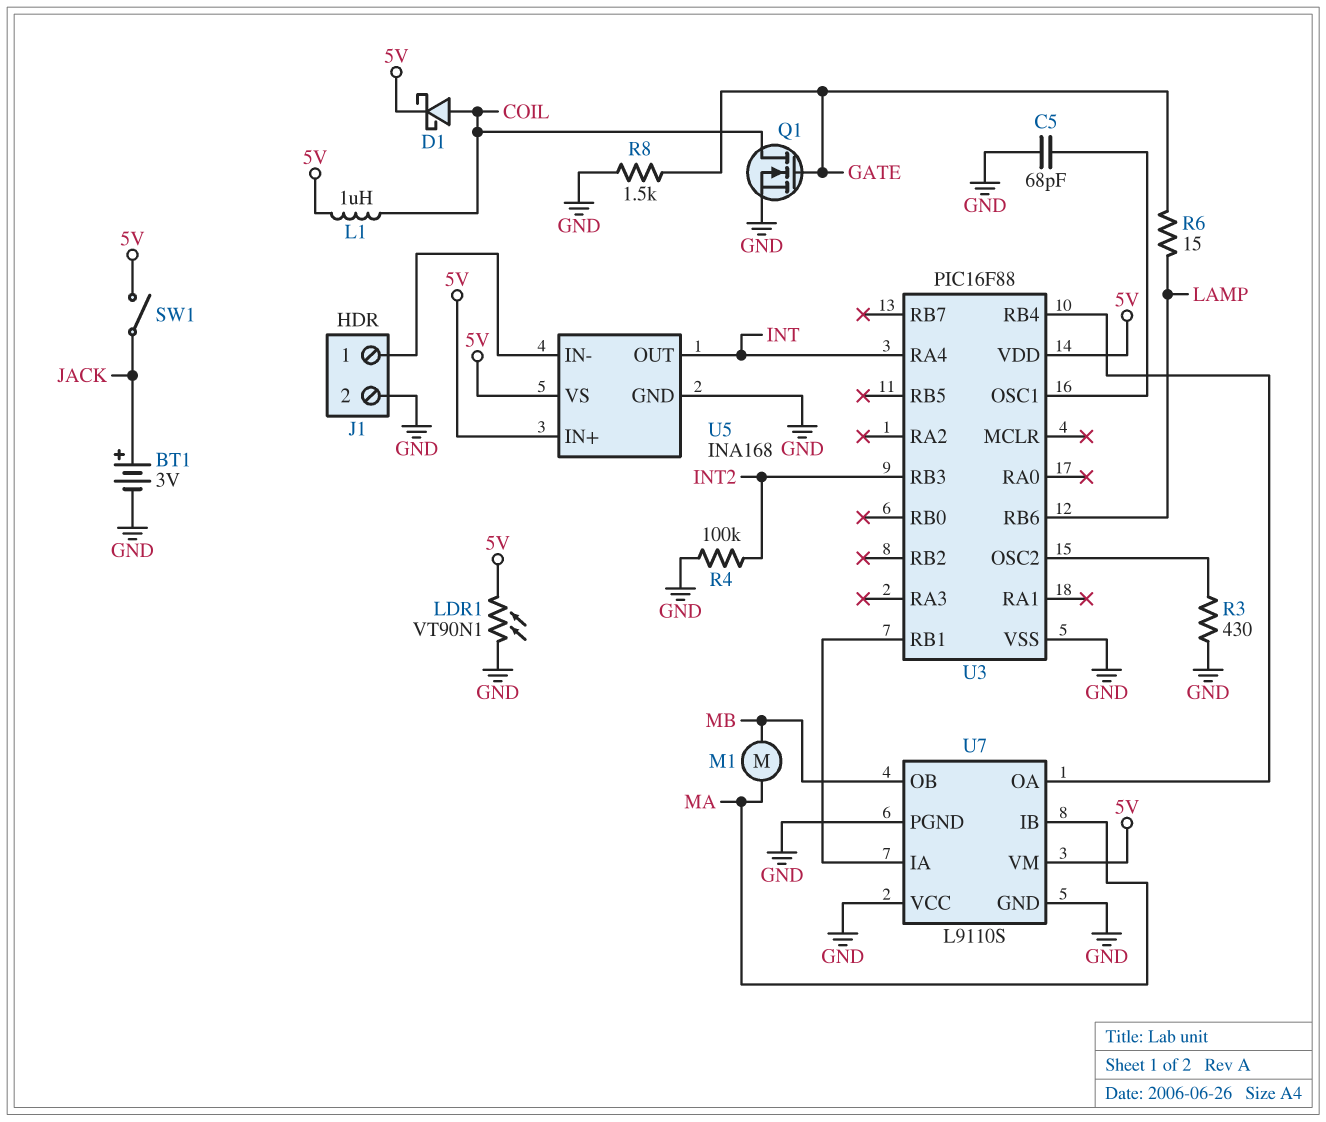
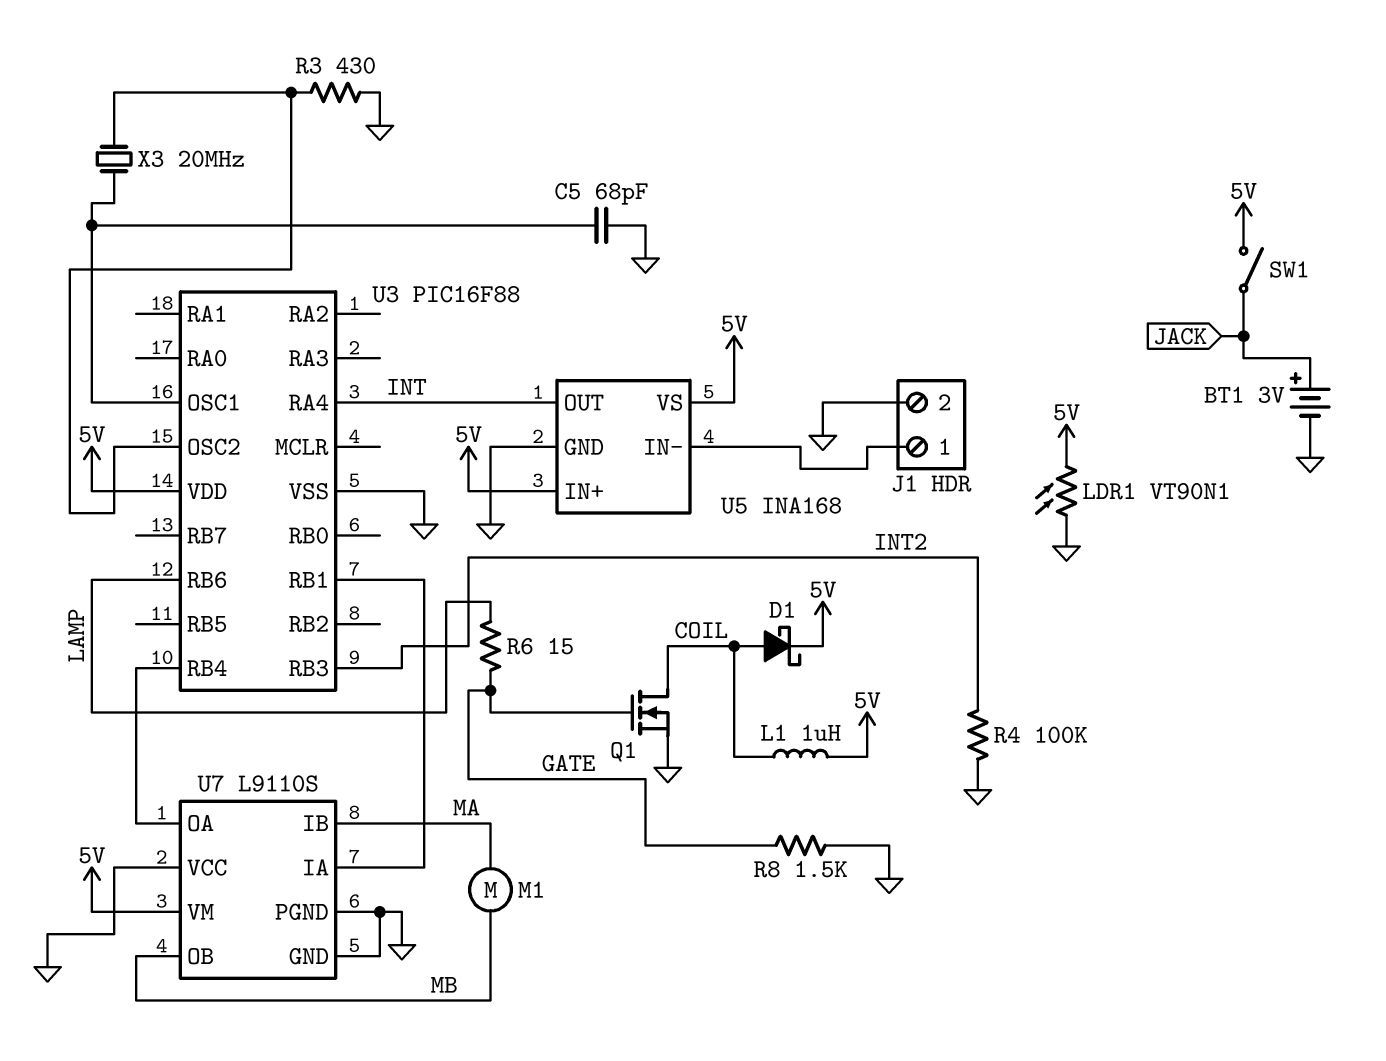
X3: none -> 20MHz (U3/OSC1, U3/OSC2)

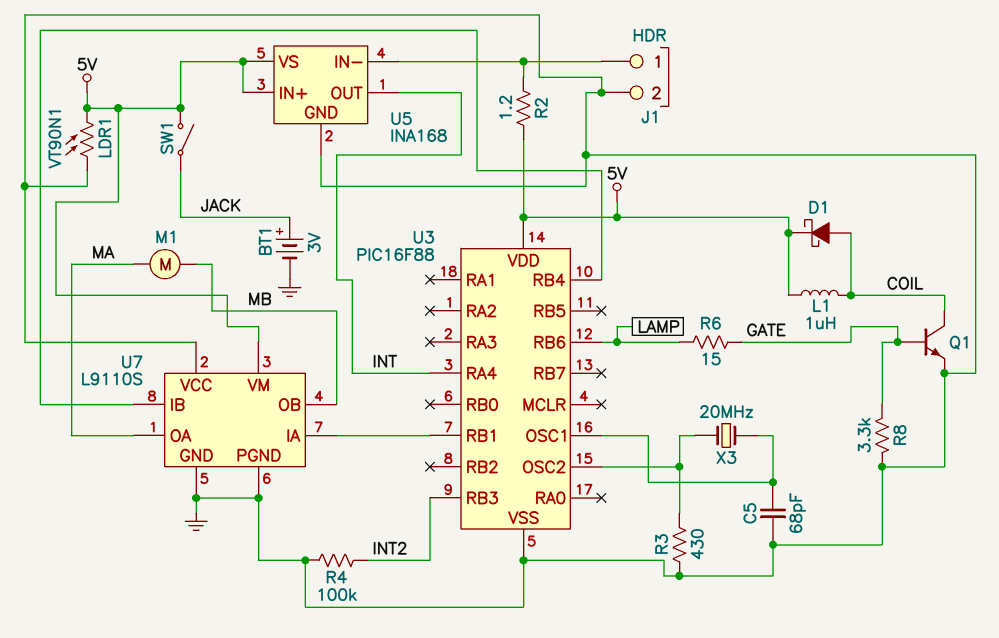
Q1: NMOS (G GATE, D COIL, S GND) -> NPN (B GATE, C COIL, E GND)
R2: none -> 1.2 (5V, J1/1)
R8: 1.5k (GATE, GND) -> 3.3k (GATE, GND)
U7 pin IB: MA -> U3/RB4
U7 pin OA: U3/RB4 -> MA

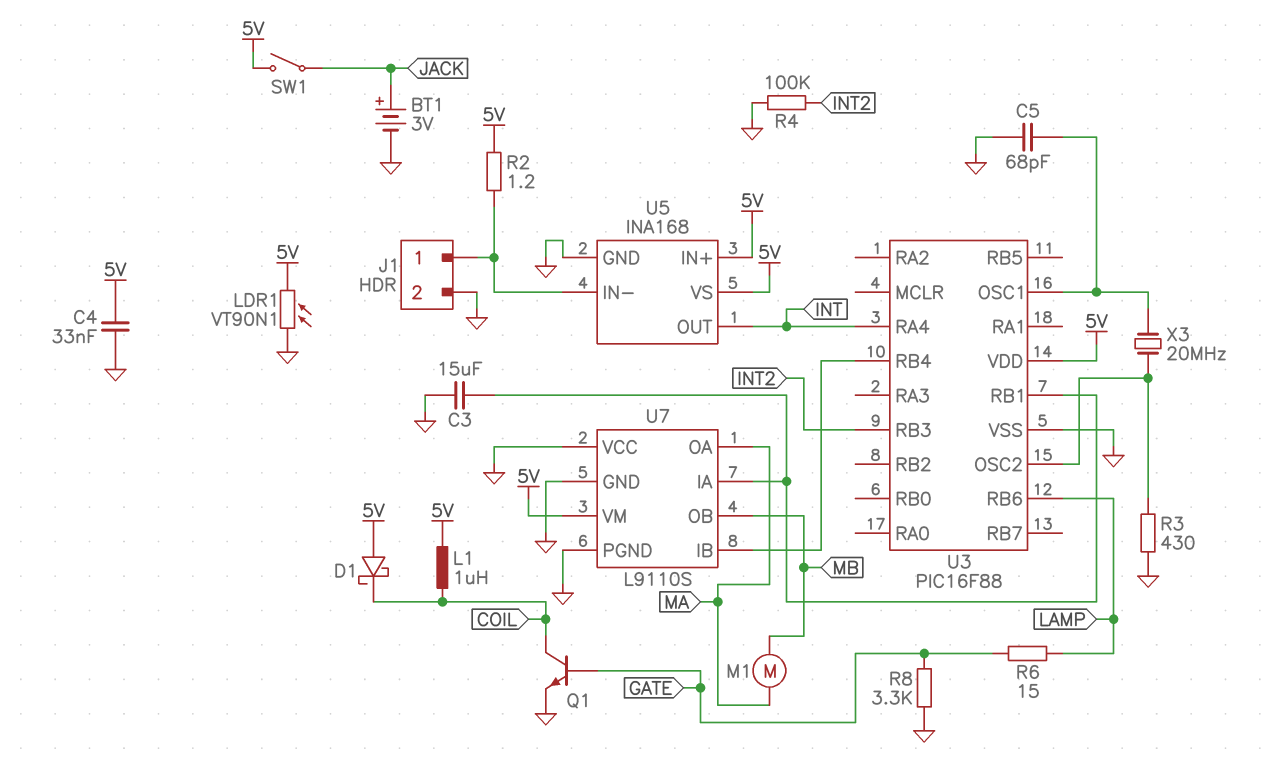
C3: none -> 15uF (GND, U3/RB1)
C4: none -> 33nF (5V, GND)
D1: schottky (A COIL, K 5V) -> schottky (A 5V, K COIL)

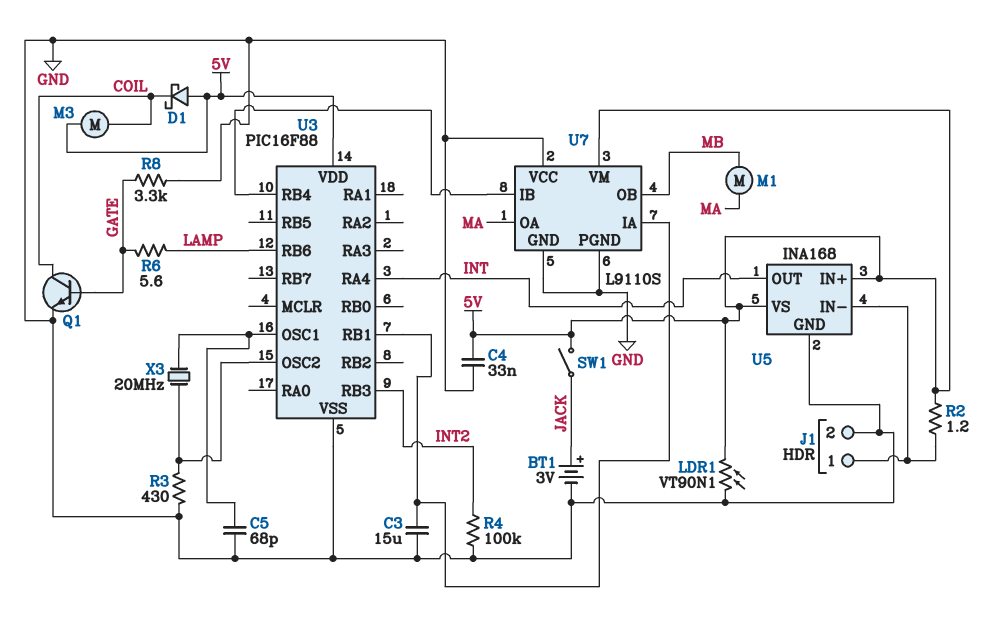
L1: 1uH (5V, COIL) -> none
M3: none -> motor (5V, COIL)
R6: 15 (GATE, LAMP) -> 5.6 (GATE, LAMP)

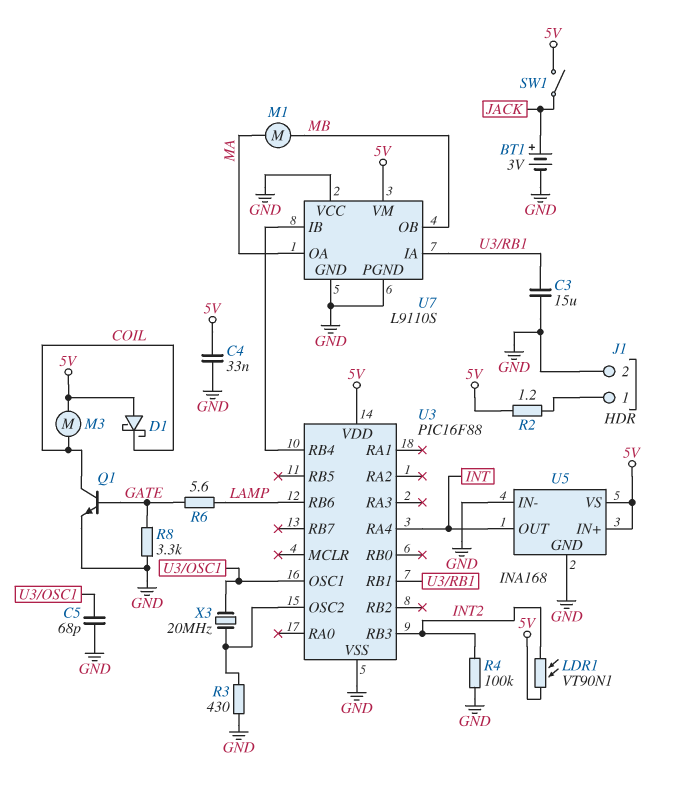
LDR1: VT90N1 (5V, GND) -> VT90N1 (5V, INT2)
U5 pin IN-: J1/1 -> GND

